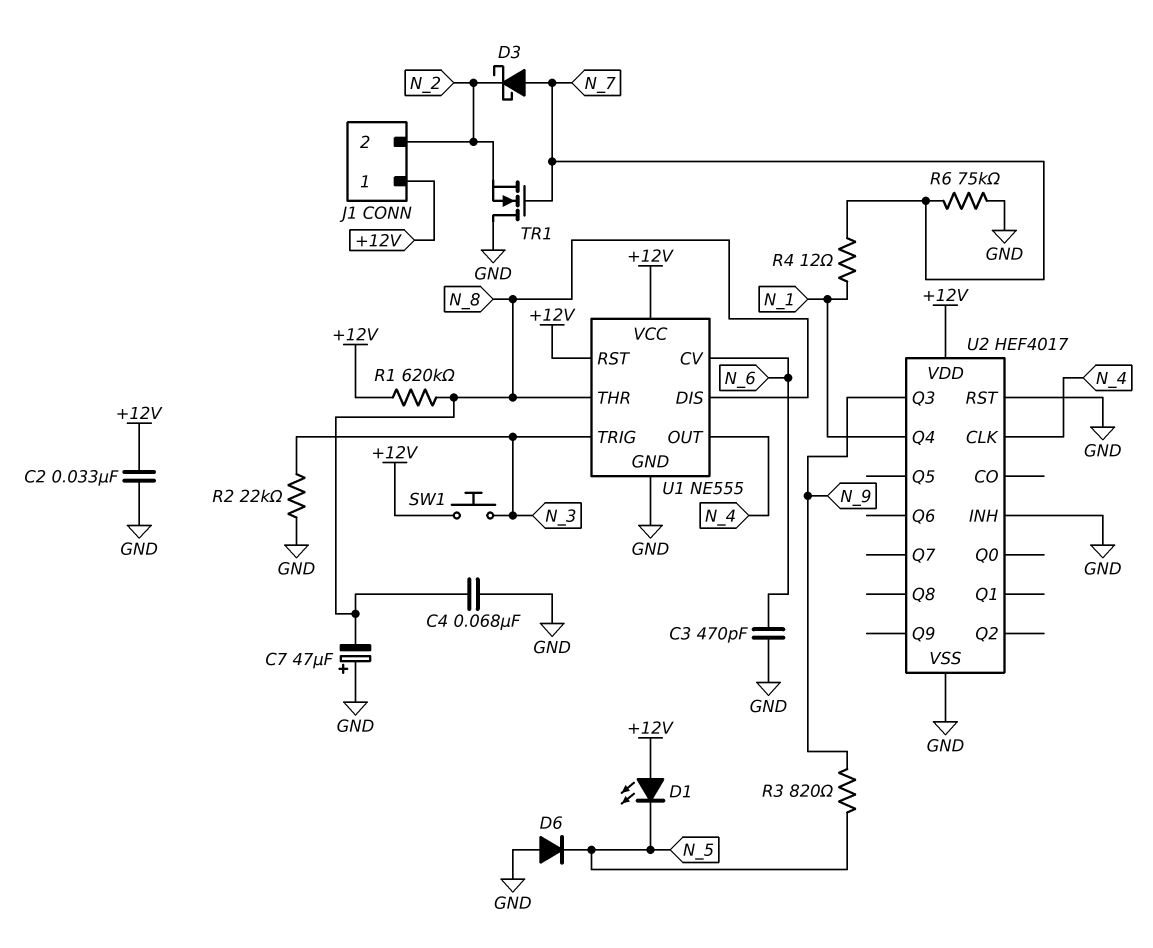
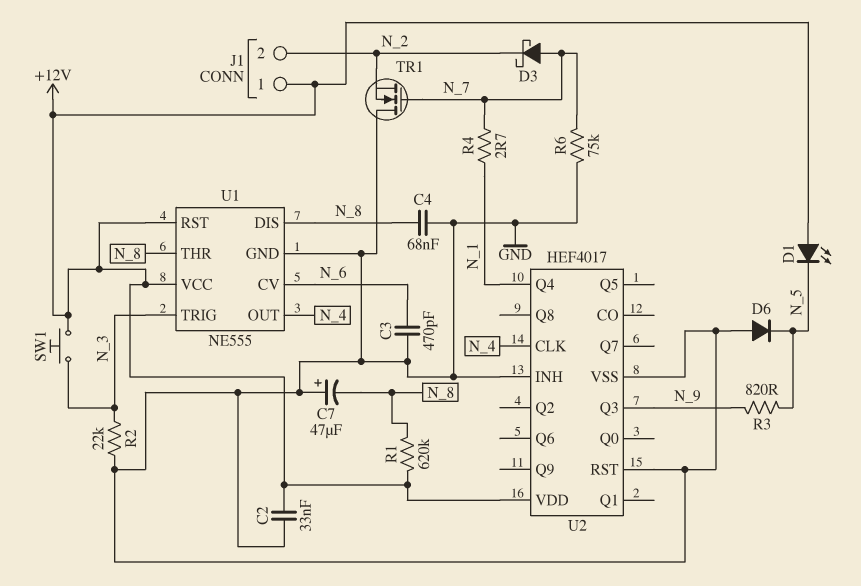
R4: 12 (N_1, N_7) -> 2.7 (N_1, N_7)

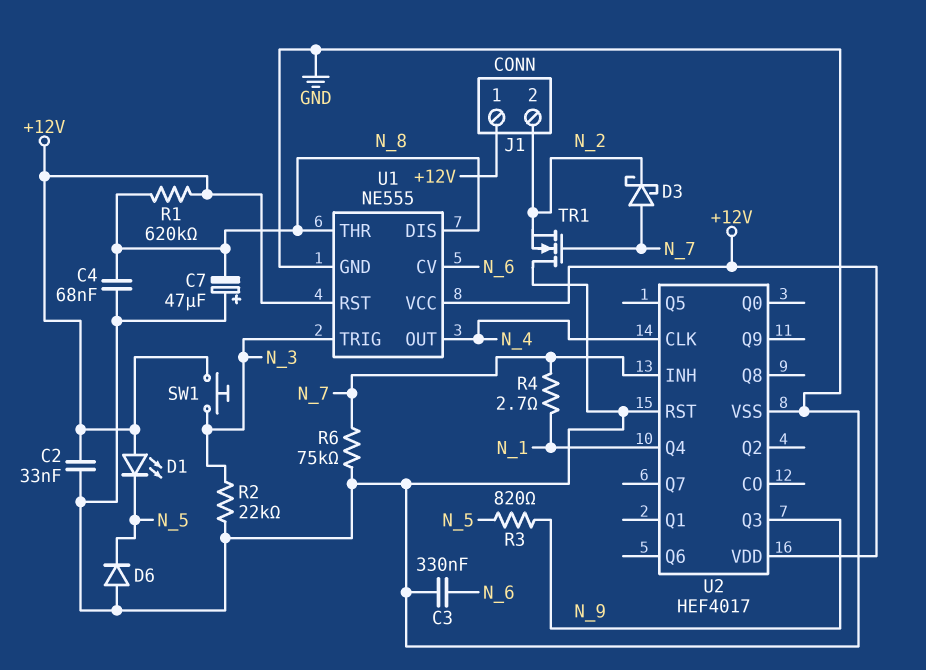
C3: 470pF (GND, N_6) -> 330nF (GND, N_6)
U2 pin INH: GND -> N_7

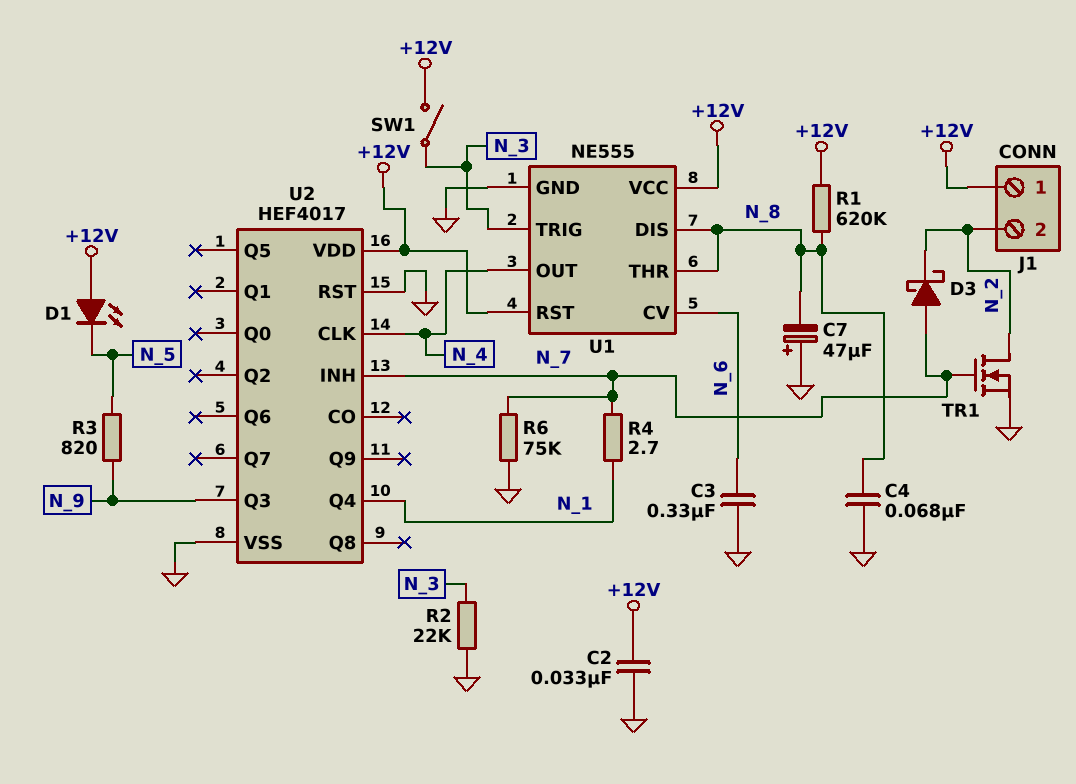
D6: diode (A GND, K N_5) -> none
SW1: button (+12V, N_3) -> switch (+12V, N_3)
TR1: NMOS (G N_7, D GND, S N_2) -> NMOS (G N_7, D N_2, S GND)

